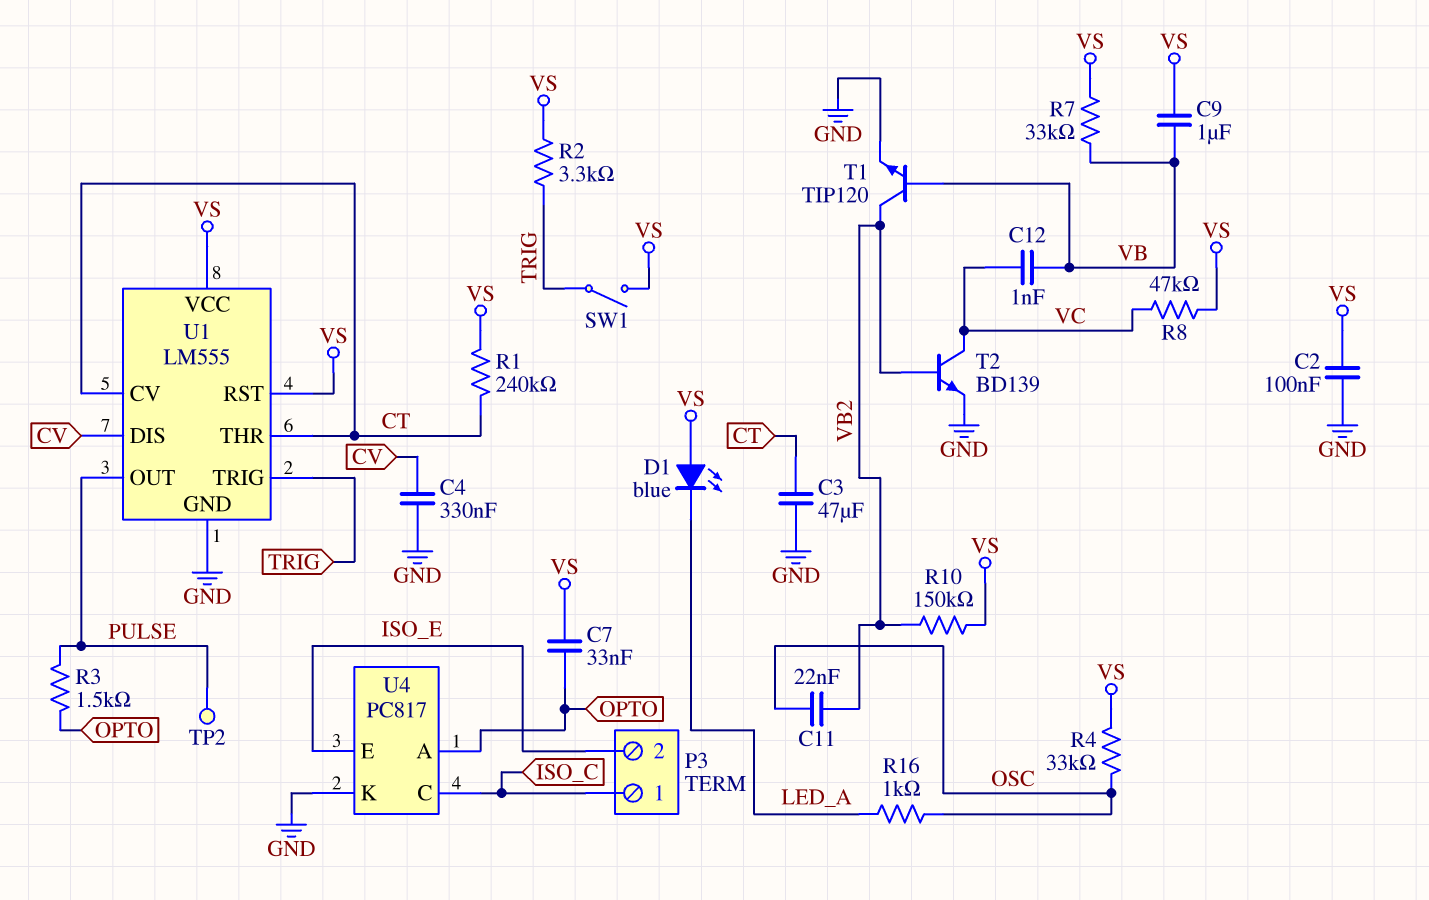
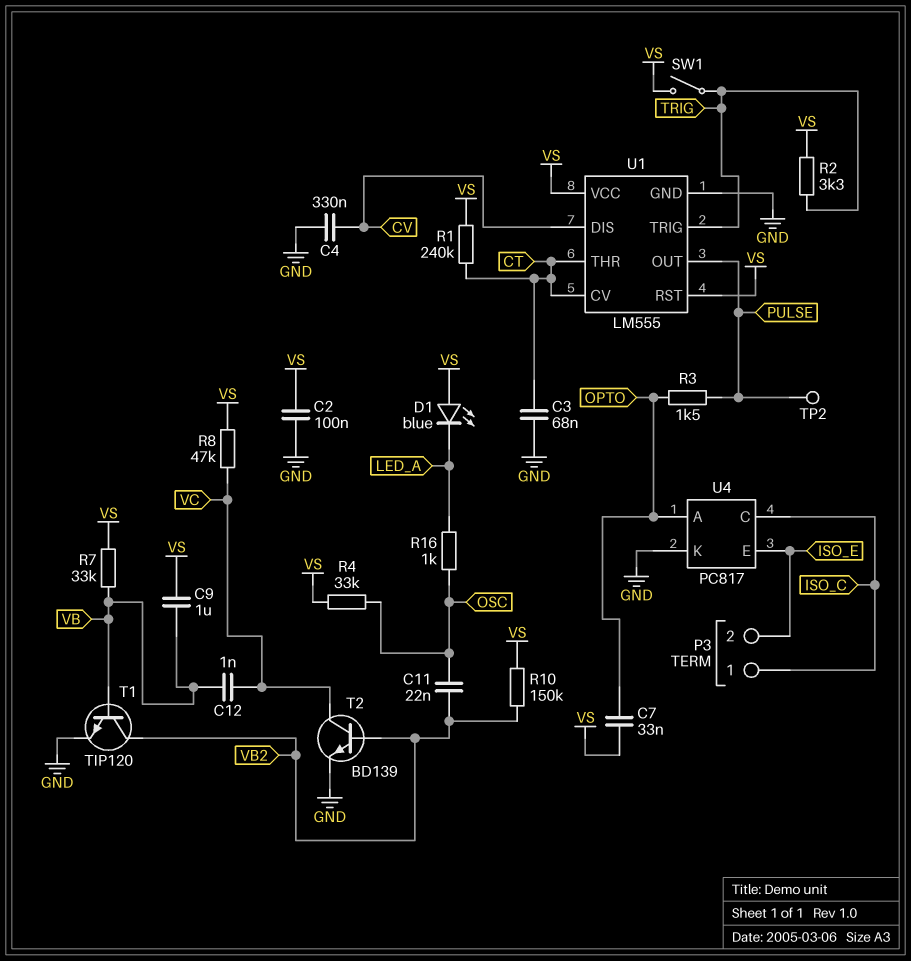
C3: 47uF (CT, GND) -> 68nF (CT, GND)

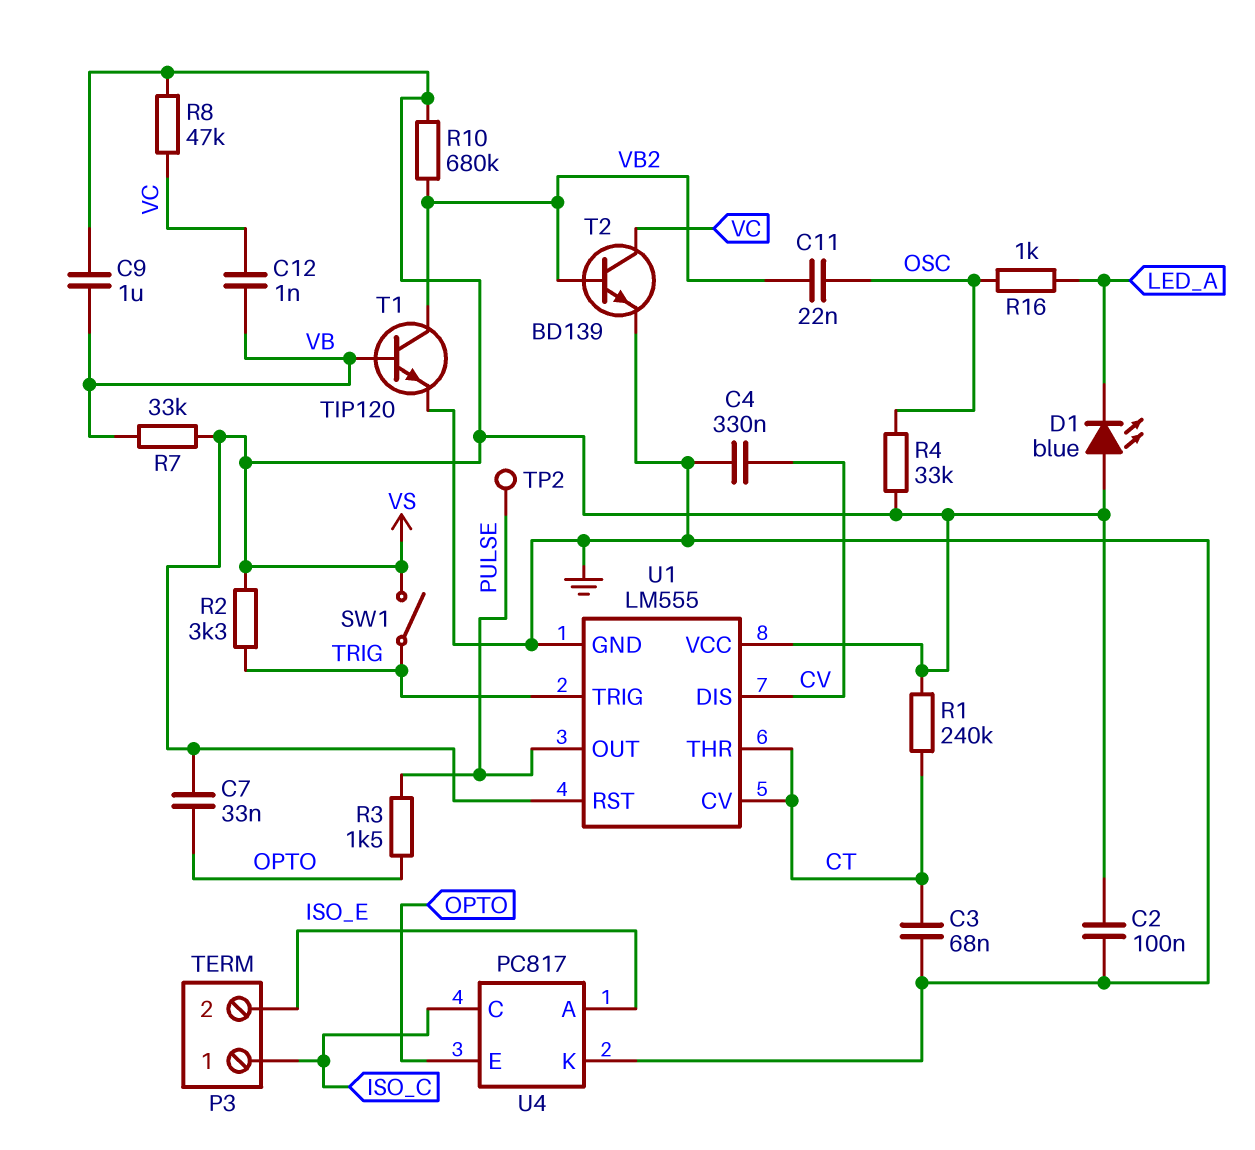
R10: 150k (VB2, VS) -> 680k (VB2, VS)
U4 pin A: OPTO -> ISO_E
U4 pin E: ISO_E -> OPTO

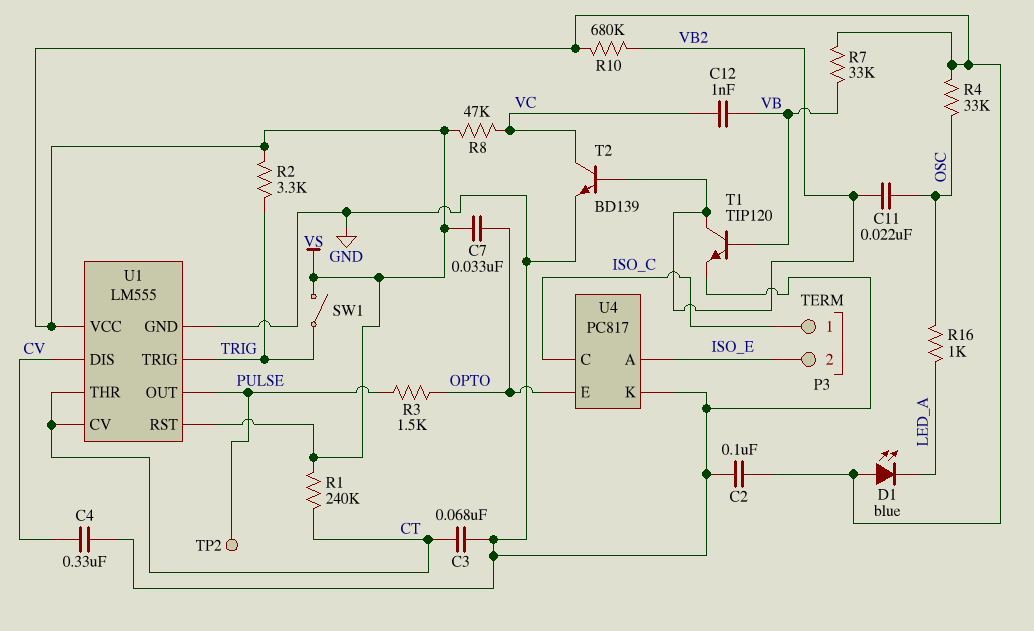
C9: 1uF (VB, VS) -> none

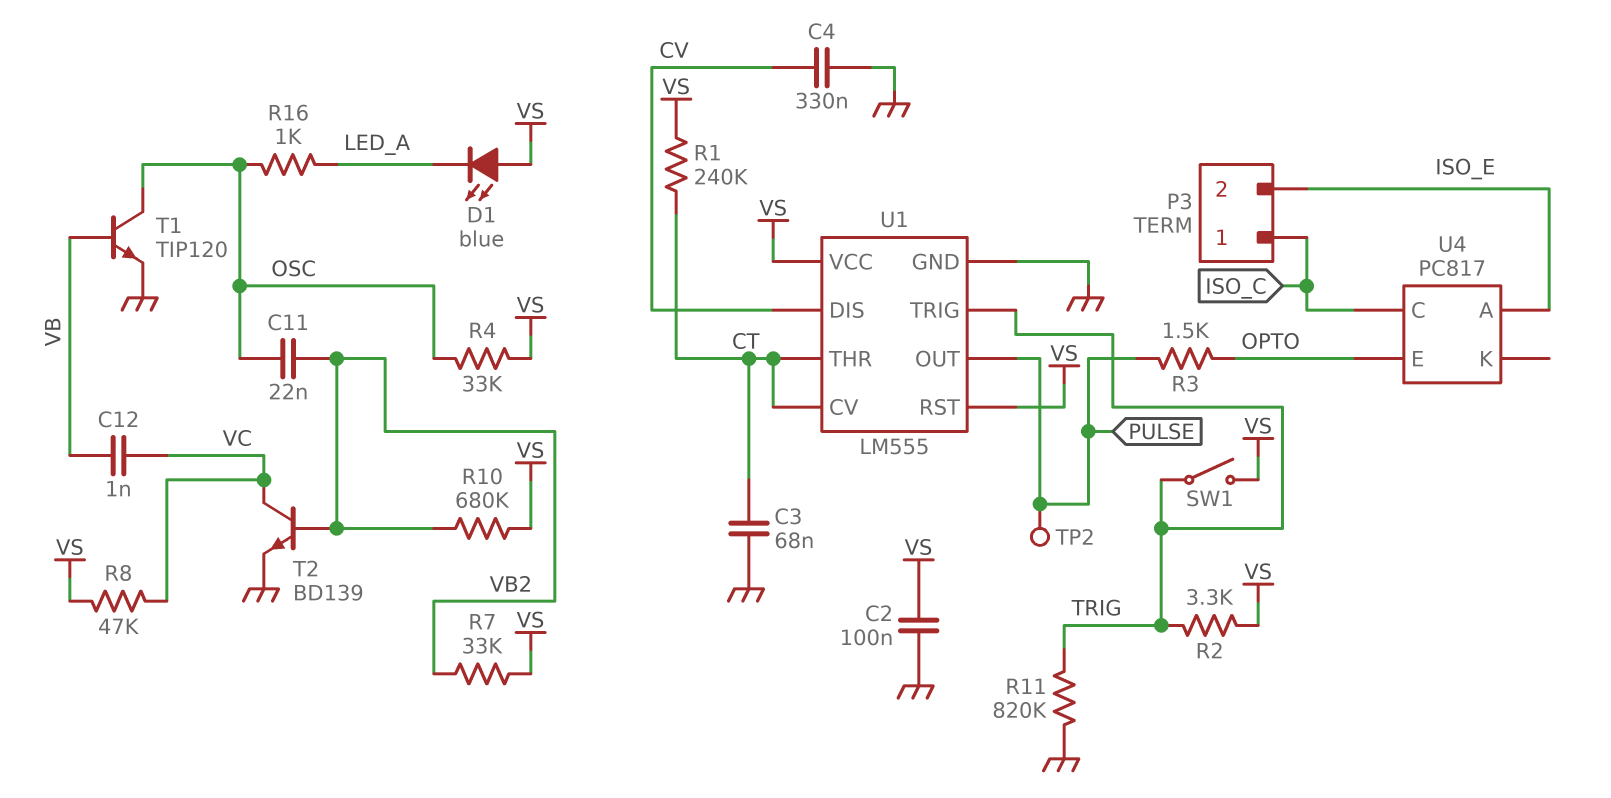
C7: 33nF (OPTO, VS) -> none
R7: 33k (VB, VS) -> 33k (VB2, VS)
R11: none -> 820k (GND, TRIG)
T1: NPN TIP120 (B VB, C VB2, E GND) -> NPN TIP120 (B VB, C OSC, E GND)
U4 pin K: GND -> none

